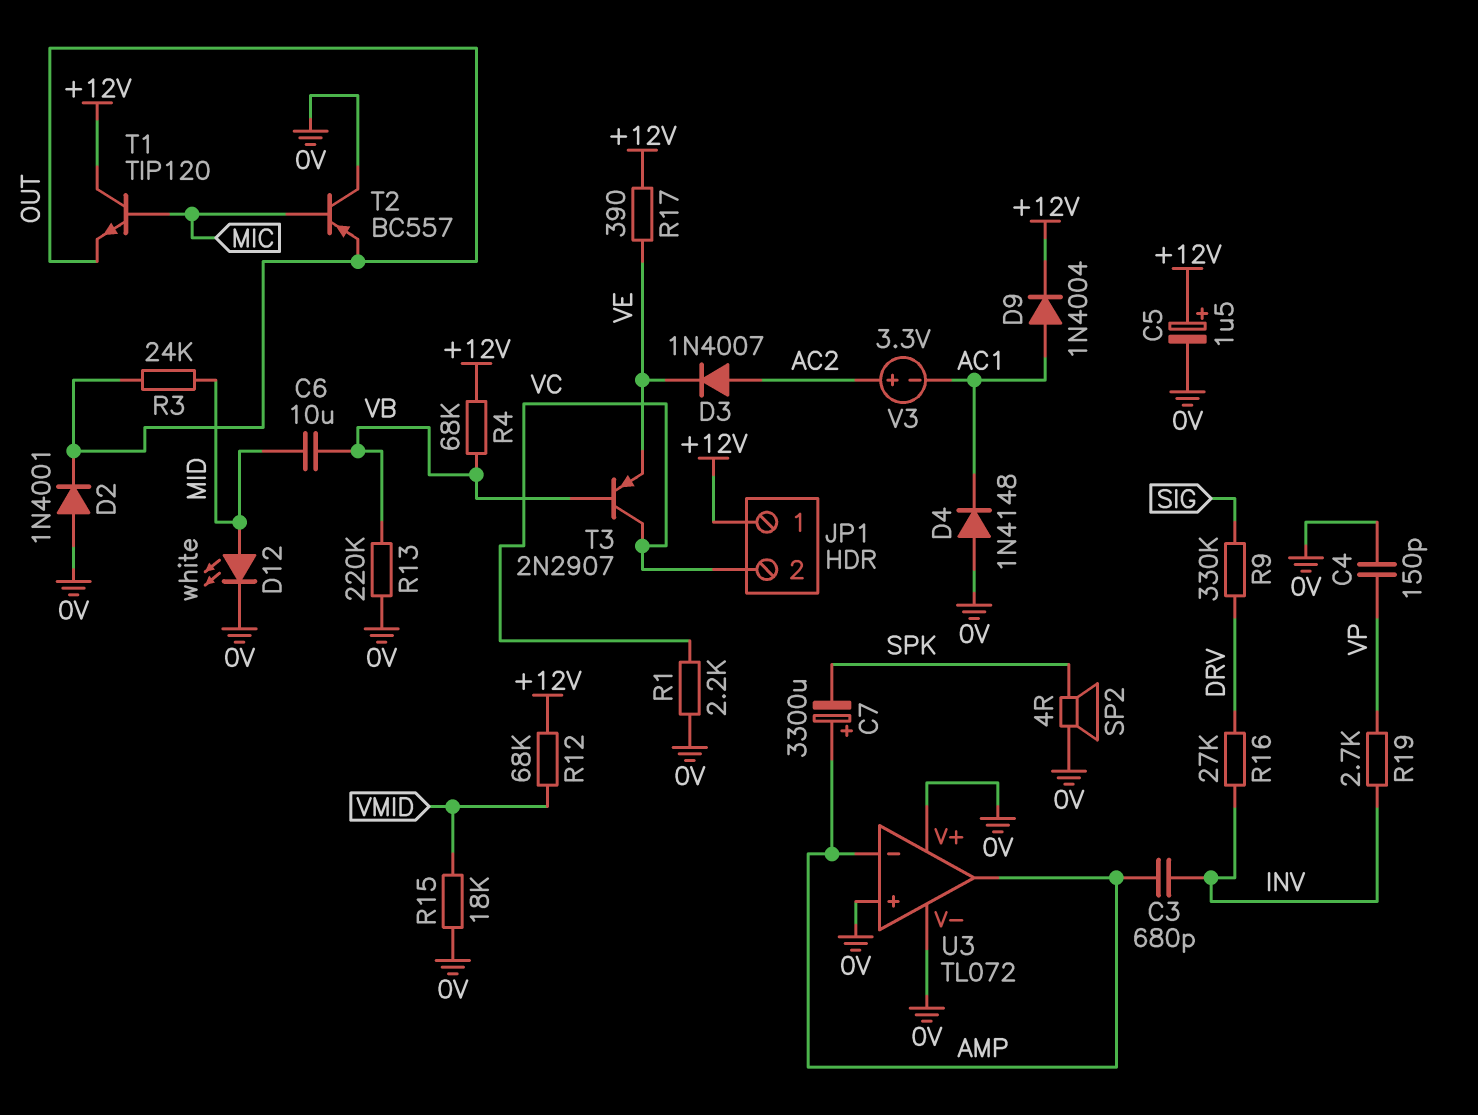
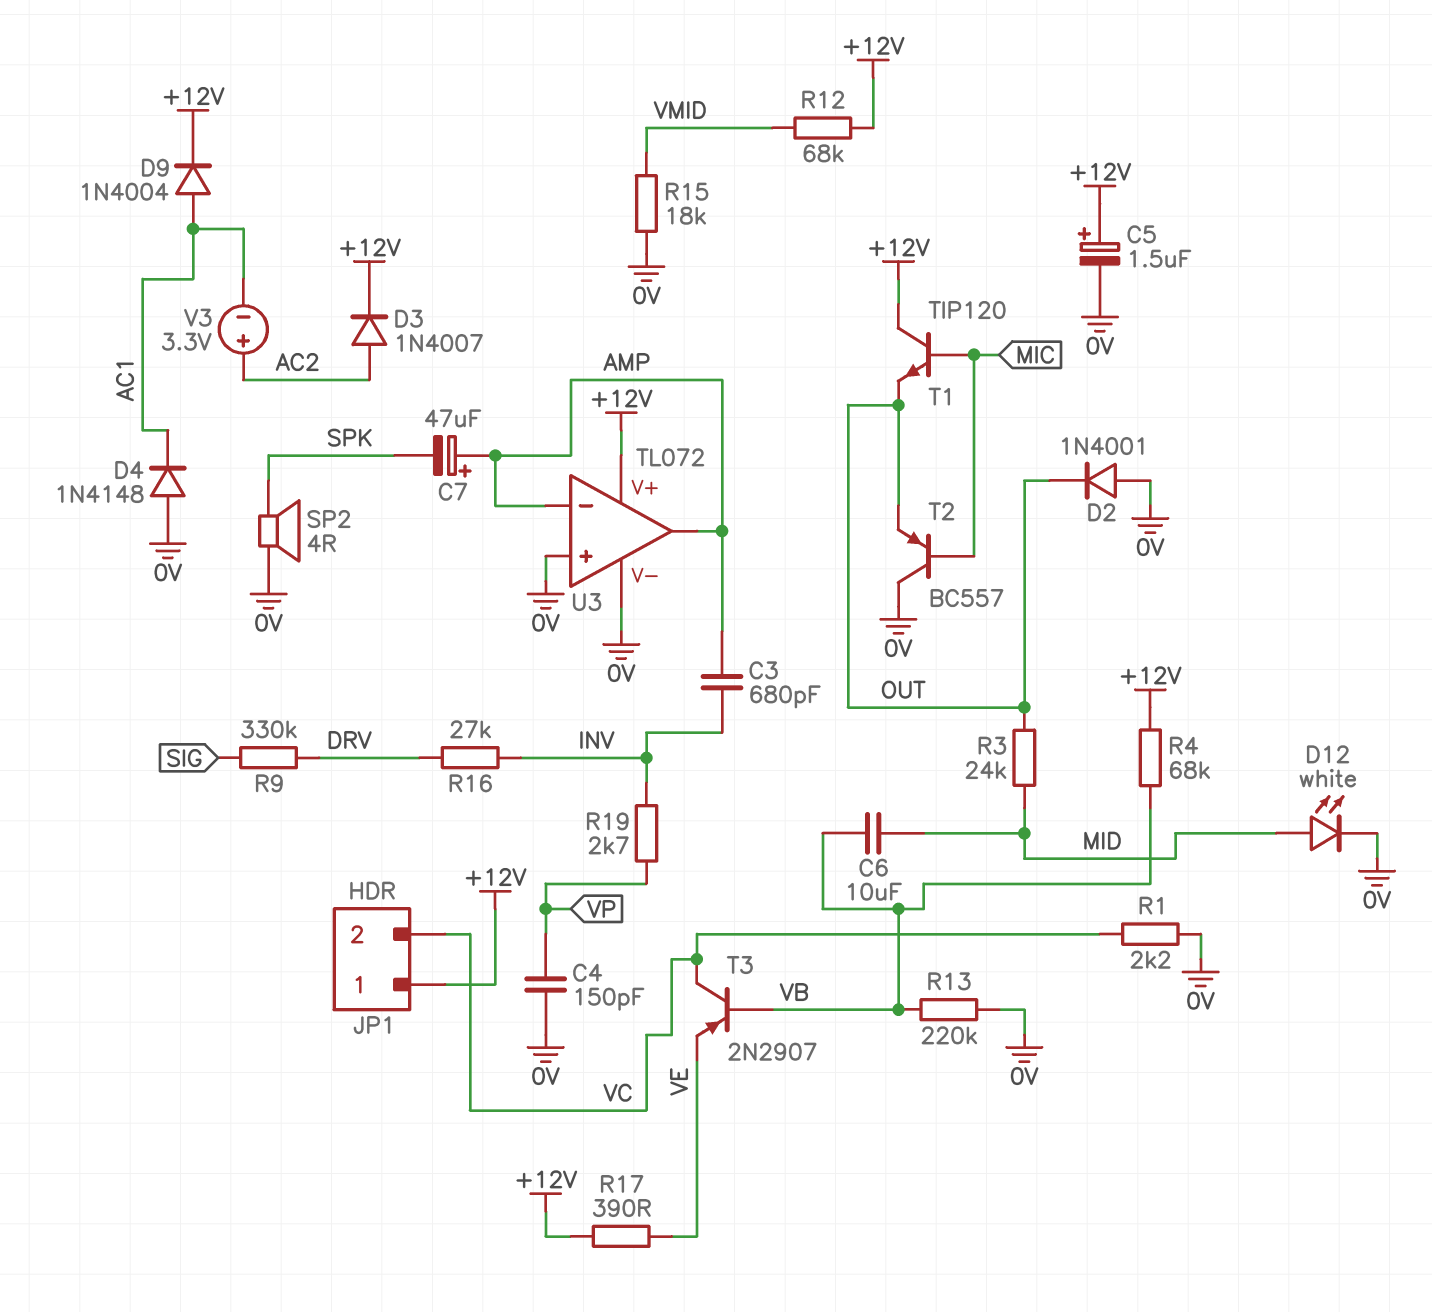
C7: 3300uF (plus AMP, minus SPK) -> 47uF (plus AMP, minus SPK)
D3: diode 1N4007 (A AC2, K VE) -> diode 1N4007 (A AC2, K +12V)
U3 pin V+: 0V -> +12V

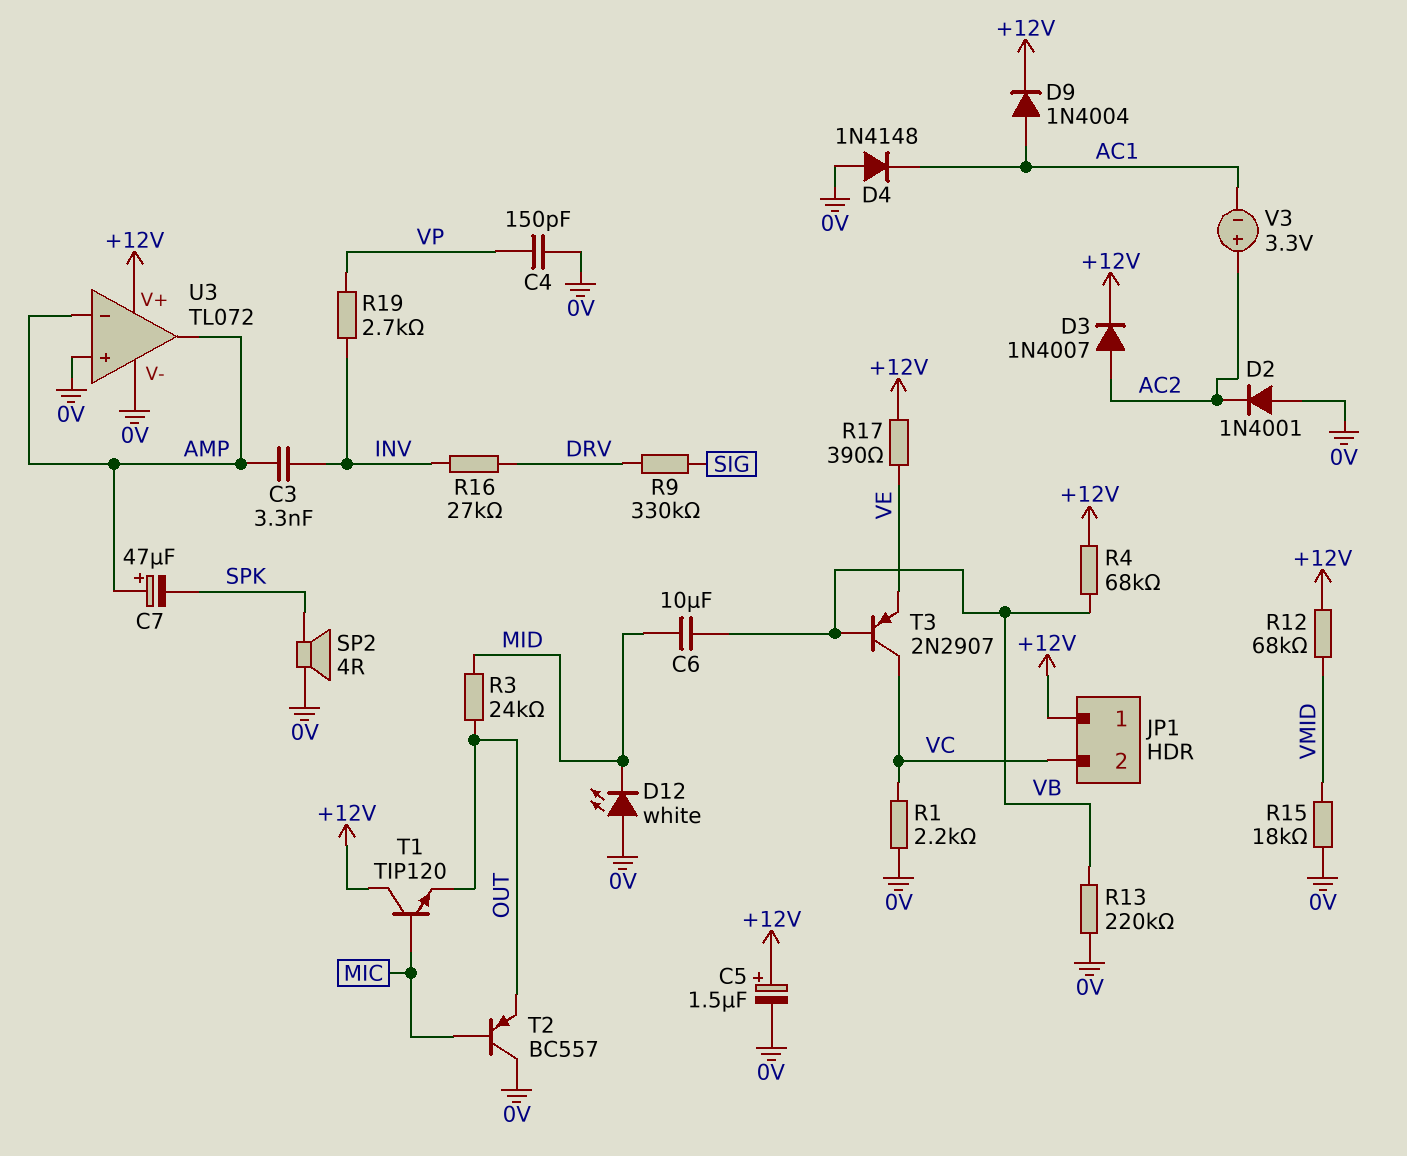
C3: 680pF (AMP, INV) -> 3.3nF (AMP, INV)
D2: diode 1N4001 (A 0V, K OUT) -> diode 1N4001 (A 0V, K AC2)
D12: LED white (A MID, K 0V) -> LED white (A 0V, K MID)

